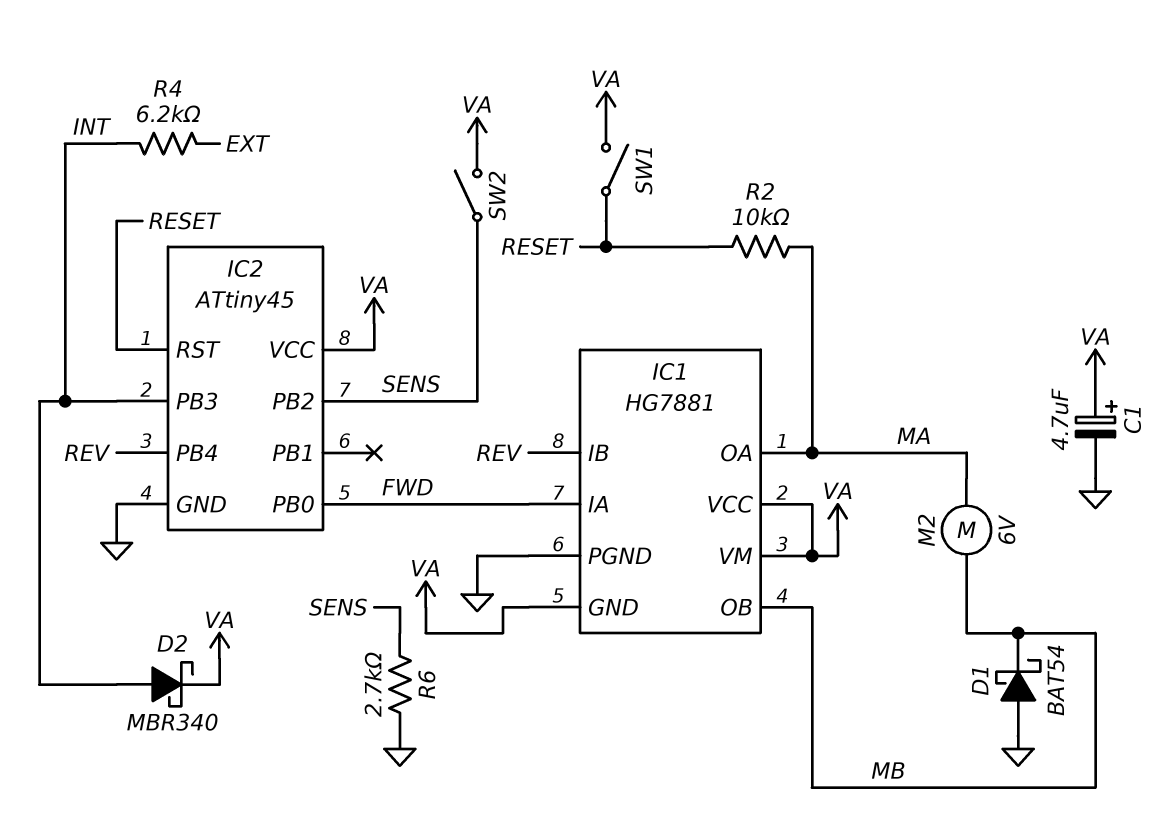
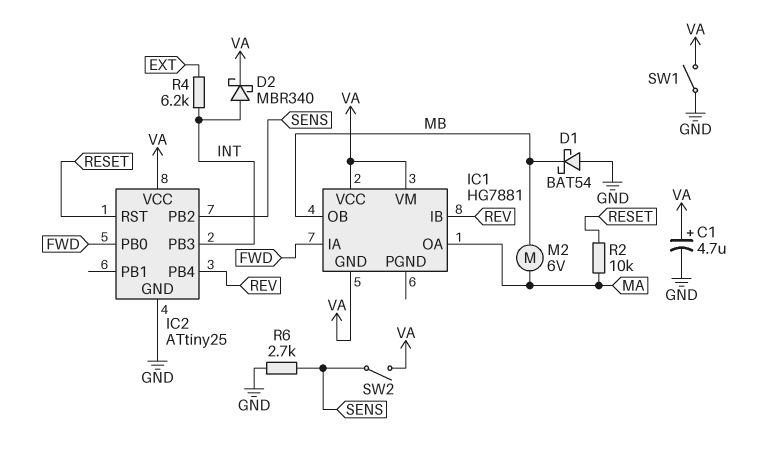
IC1 pin PGND: GND -> none
IC2: ATtiny45 -> ATtiny25
SW1: switch (RESET, VA) -> switch (GND, VA)

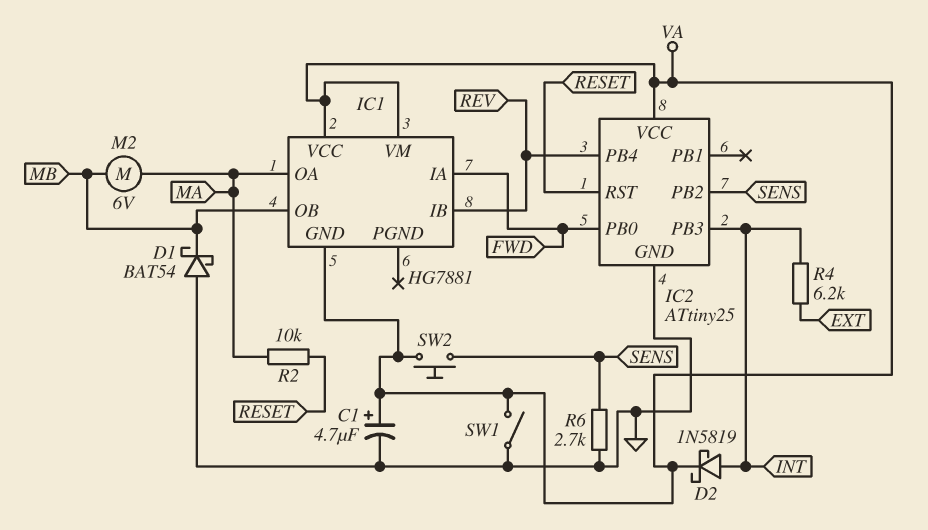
D2: schottky MBR340 (A INT, K VA) -> schottky 1N5819 (A INT, K VA)
SW2: switch (SENS, VA) -> button (SENS, VA)

